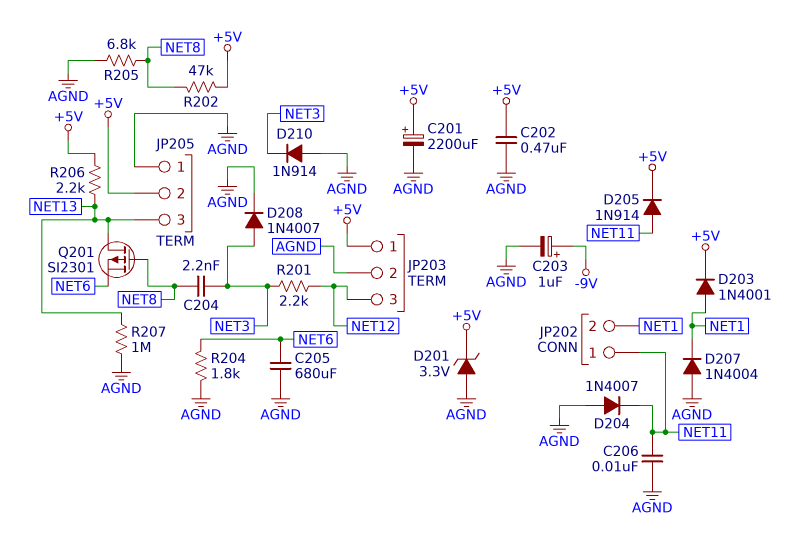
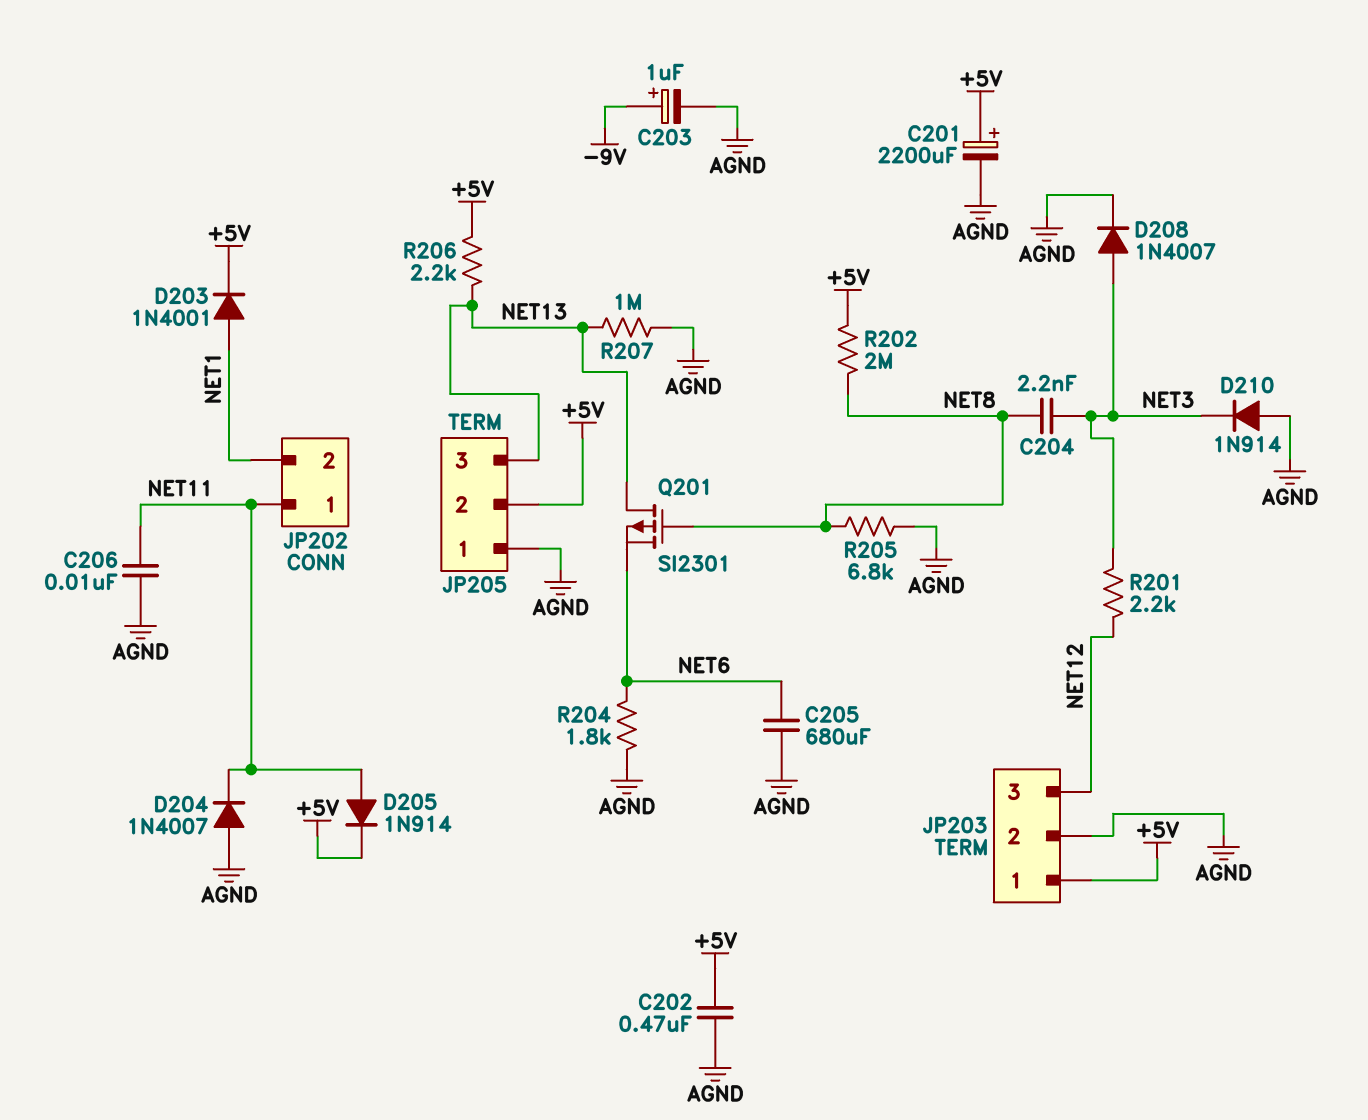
D201: zener 3.3V (A AGND, K +5V) -> none
D207: diode 1N4004 (A AGND, K NET1) -> none
R202: 47k (+5V, NET8) -> 2M (+5V, NET8)

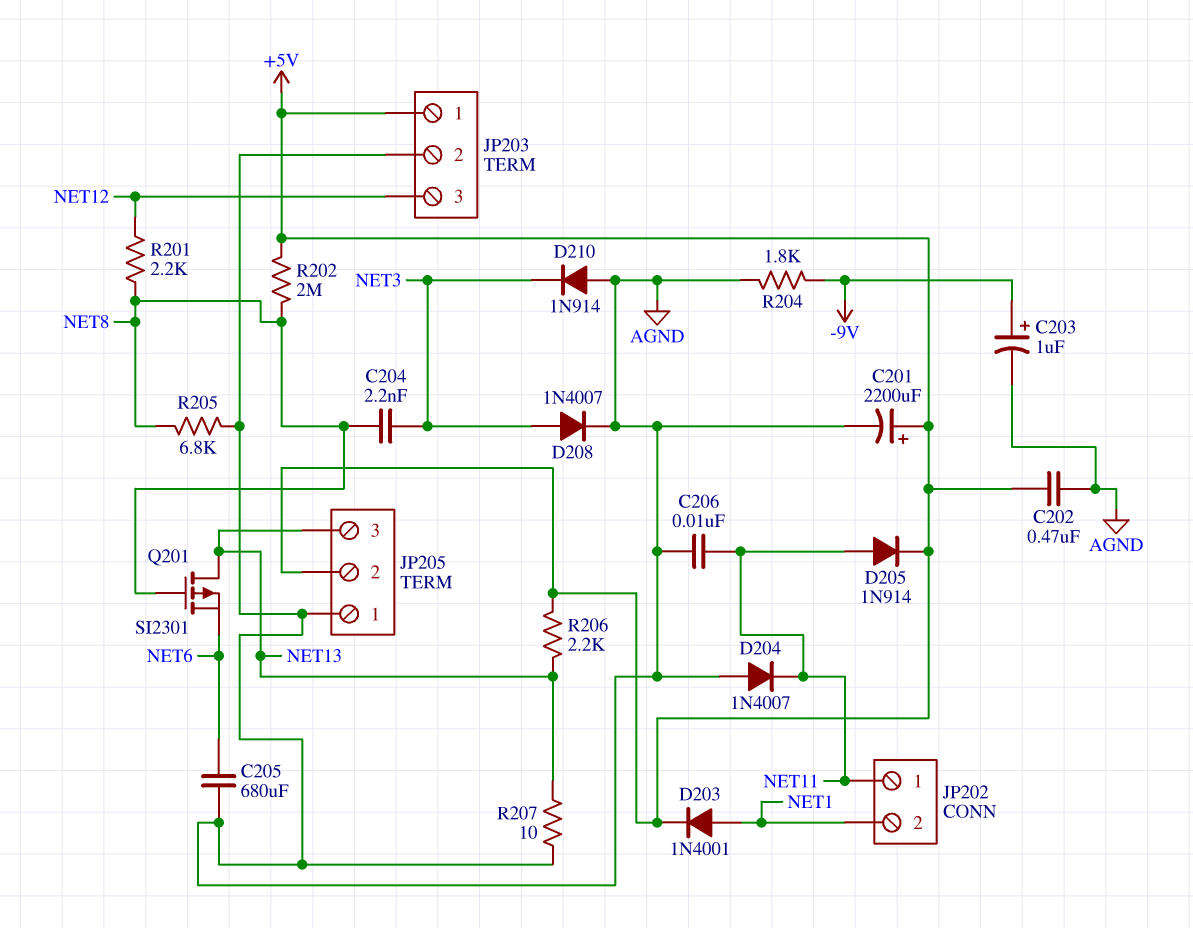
R201: 2.2k (NET3, NET12) -> 2.2k (NET8, NET12)
R204: 1.8k (AGND, NET6) -> 1.8k (-9V, AGND)
R207: 1M (AGND, NET13) -> 10 (AGND, NET13)

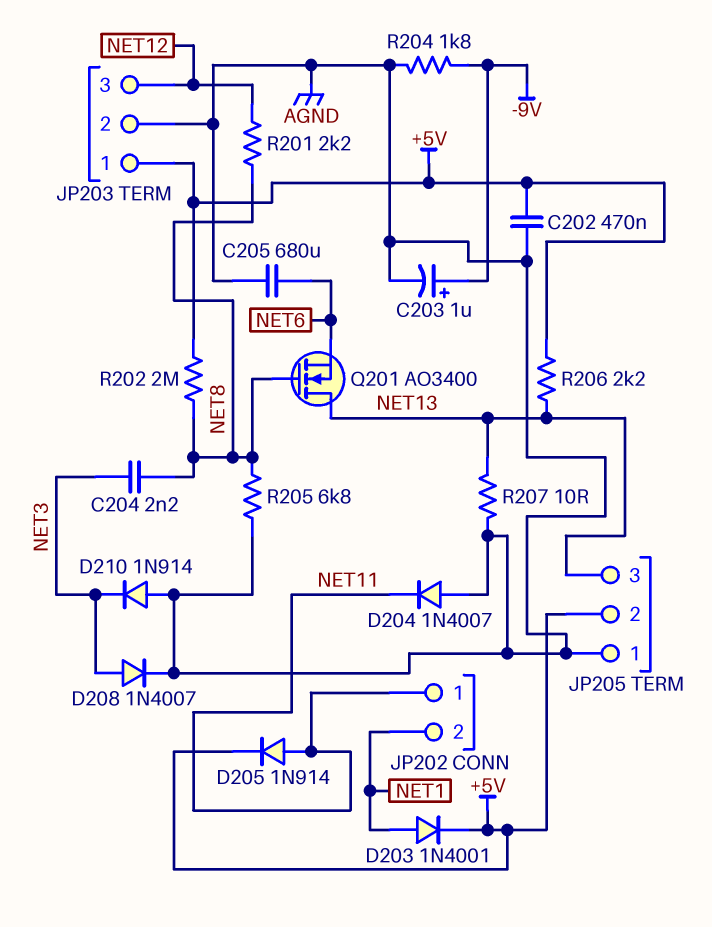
C201: 2200uF (plus +5V, minus AGND) -> none
C206: 10nF (AGND, NET11) -> none
Q201: PMOS SI2301 (G NET8, D NET13, S NET6) -> NMOS AO3400 (G NET8, D NET13, S NET6)

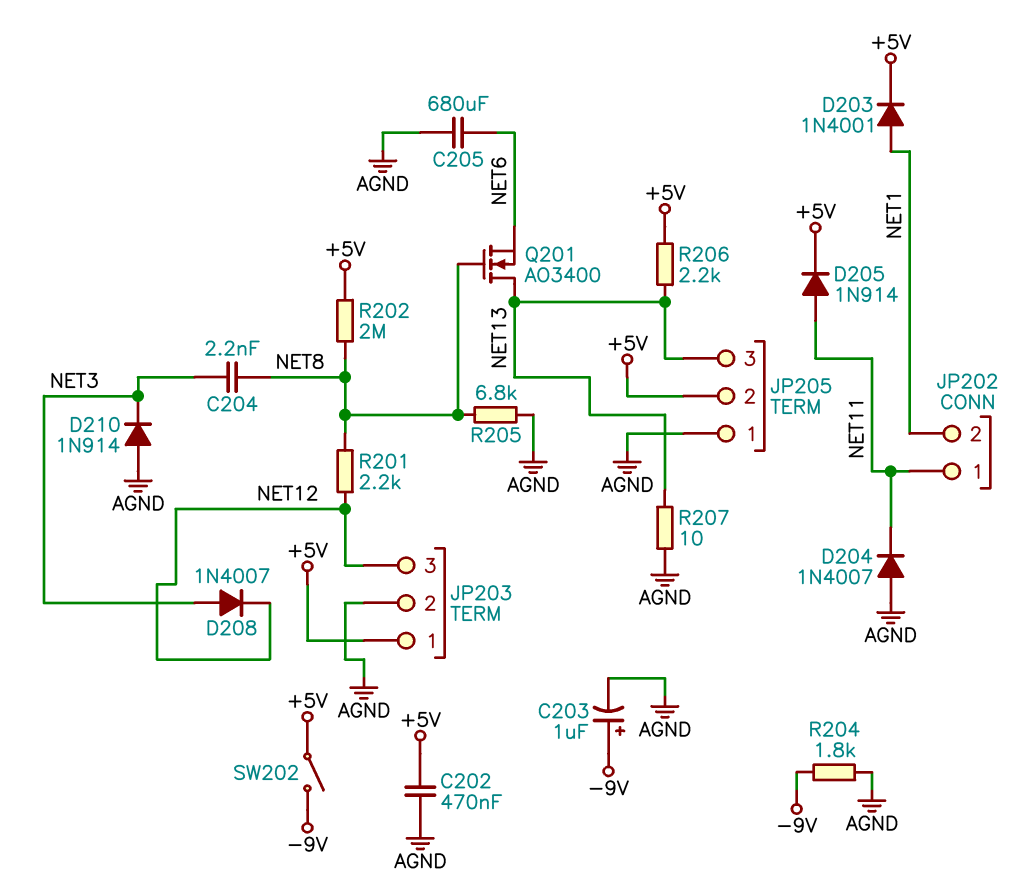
D208: diode 1N4007 (A NET3, K AGND) -> diode 1N4007 (A NET3, K NET12)
SW202: none -> switch (+5V, -9V)

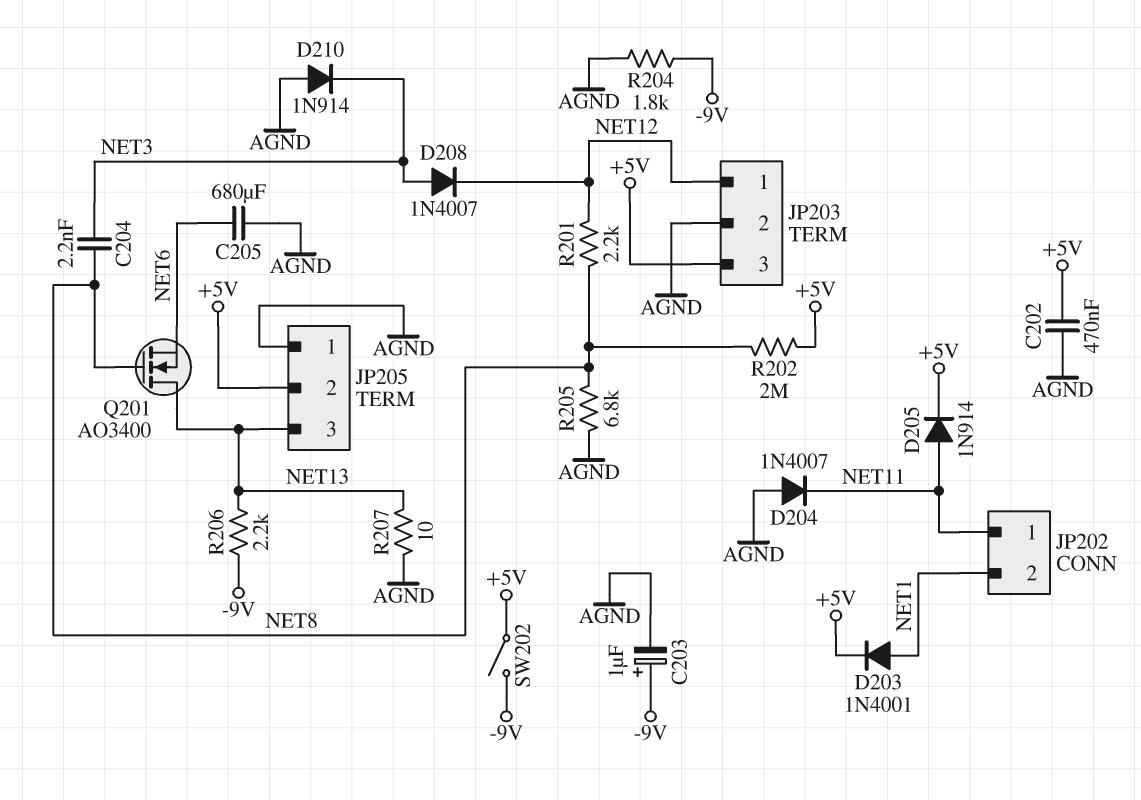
JP203 pin 1: +5V -> NET12
JP203 pin 3: NET12 -> +5V
R206: 2.2k (+5V, NET13) -> 2.2k (-9V, NET13)

